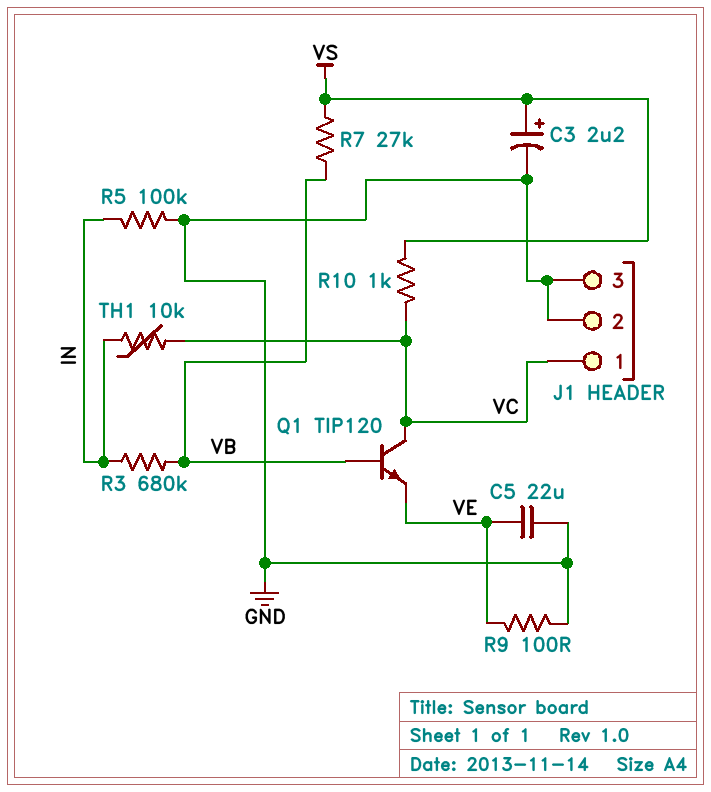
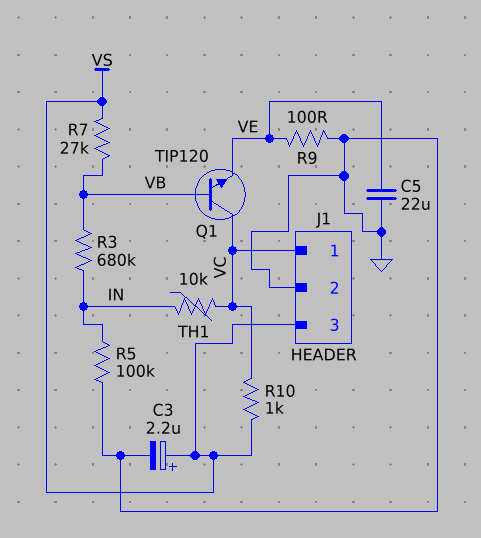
J1 pin 3: GND -> VS

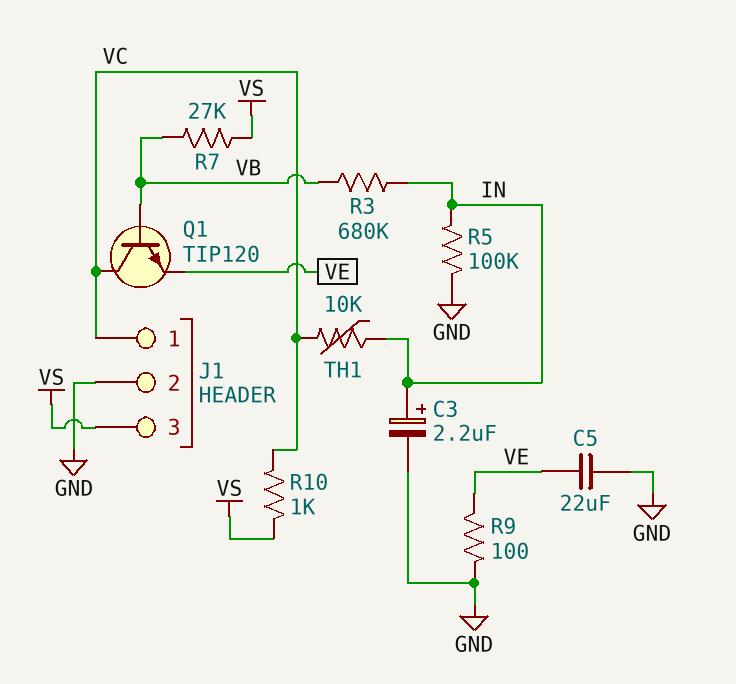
C3: 2.2uF (plus VS, minus GND) -> 2.2uF (plus IN, minus GND)

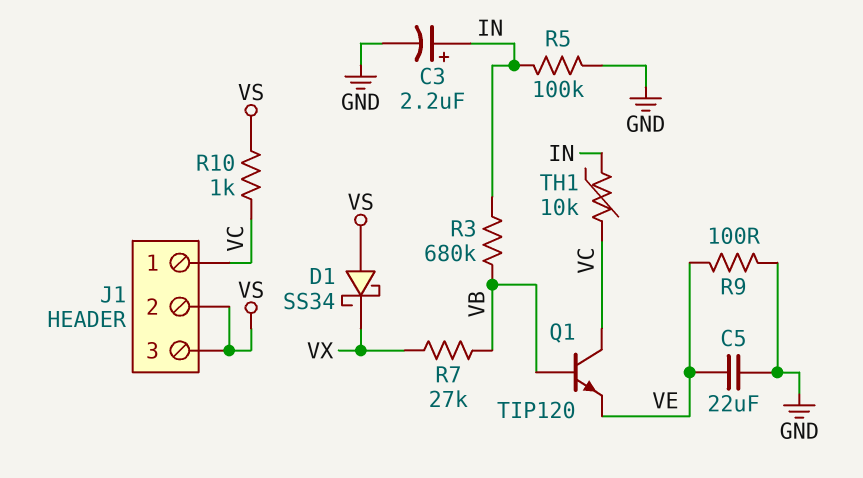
D1: none -> schottky SS34 (A VS, K VX)
J1 pin 2: GND -> VS
R7: 27k (VB, VS) -> 27k (VB, VX)

